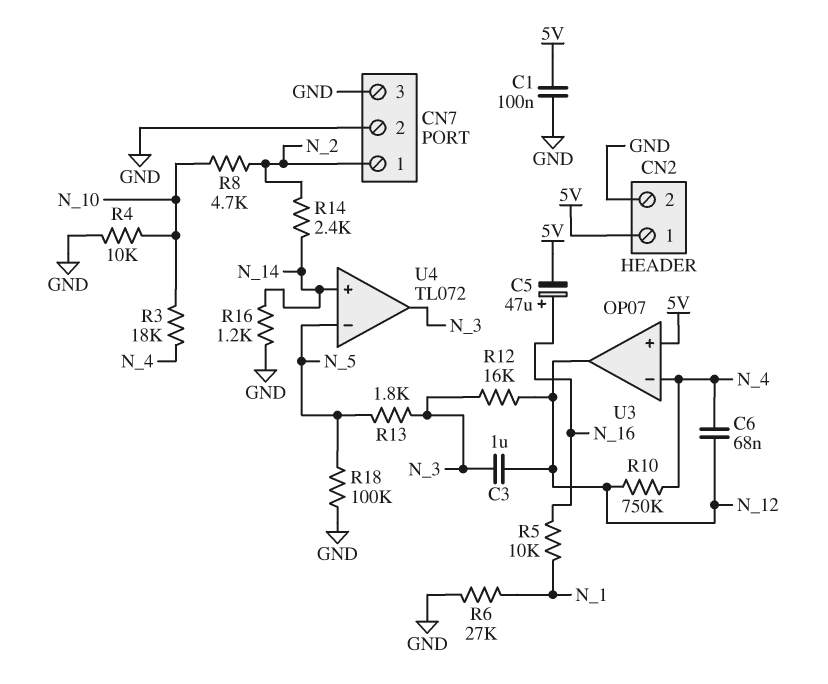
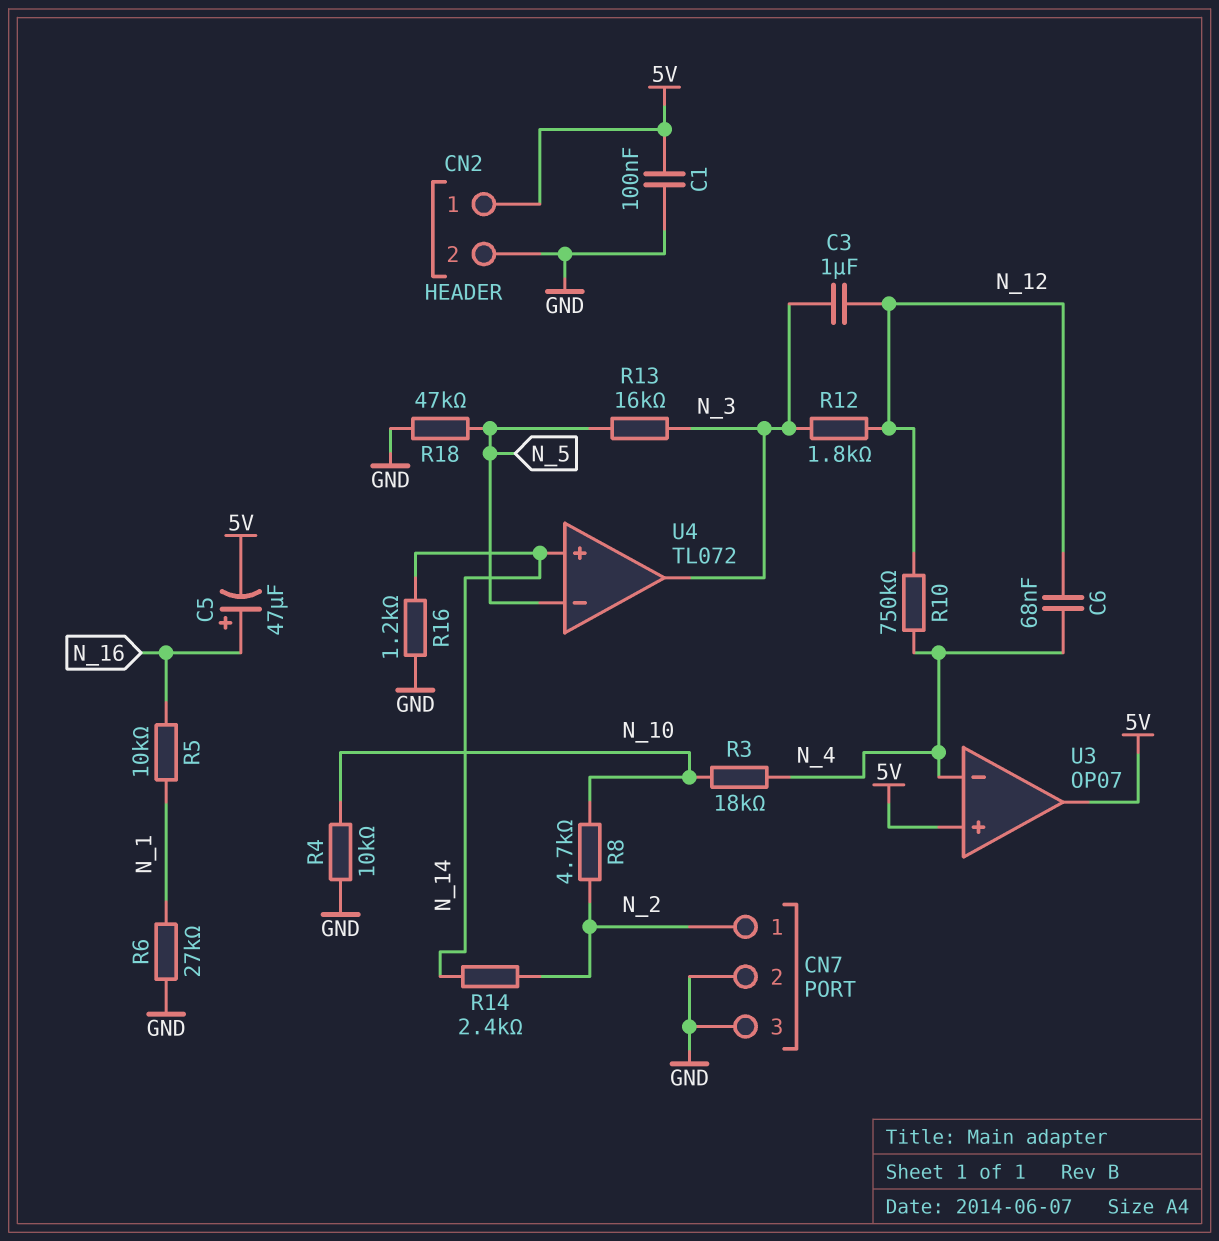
R12: 16k (N_3, N_12) -> 1.8k (N_3, N_12)
R13: 1.8k (N_3, N_5) -> 16k (N_3, N_5)
R18: 100k (GND, N_5) -> 47k (GND, N_5)
U3 pin out: N_12 -> 5V

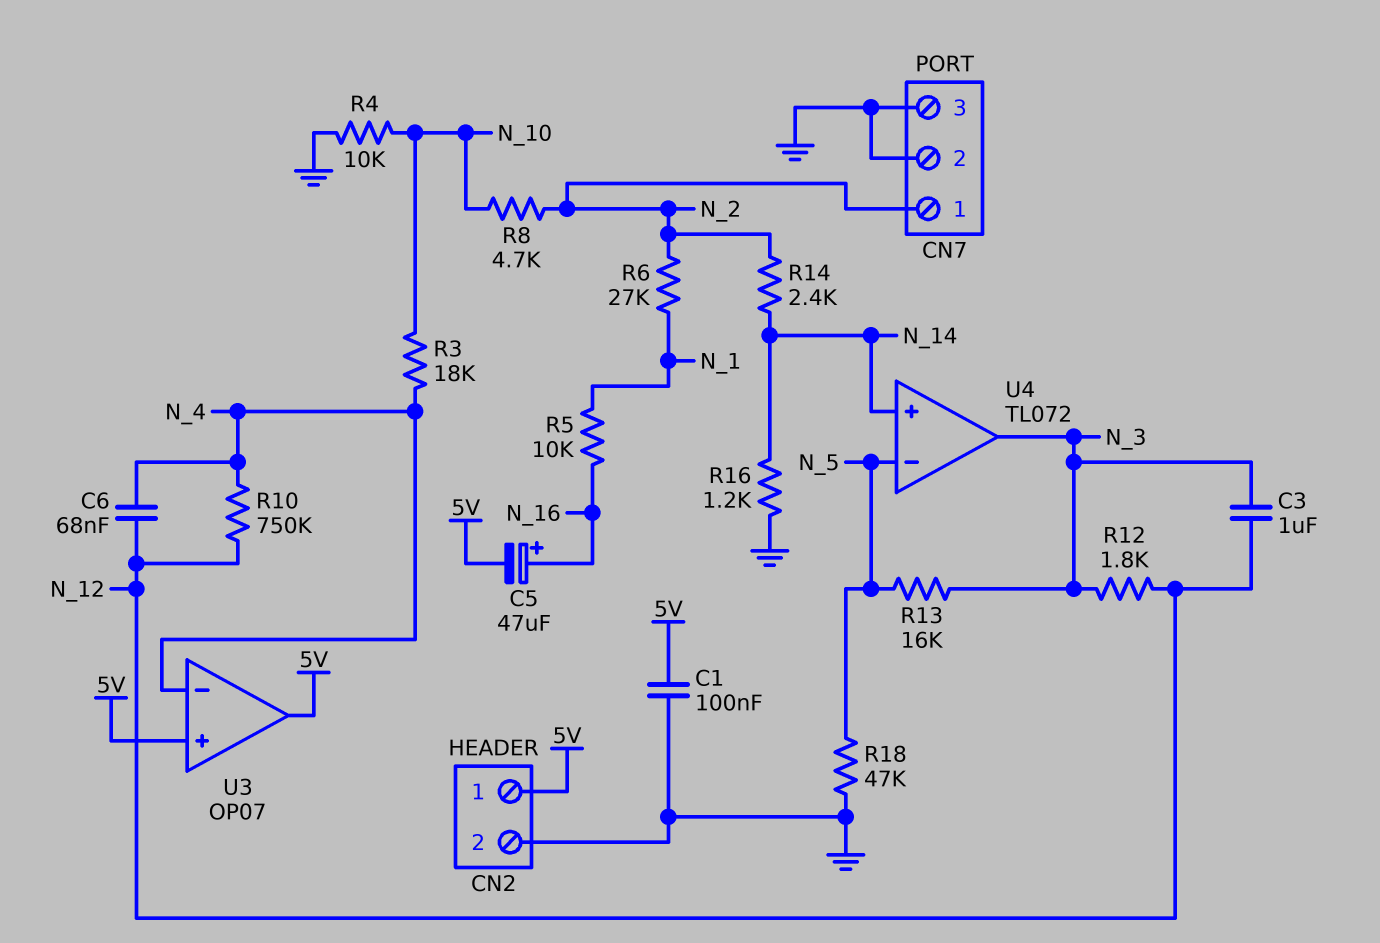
R6: 27k (GND, N_1) -> 27k (N_1, N_2)

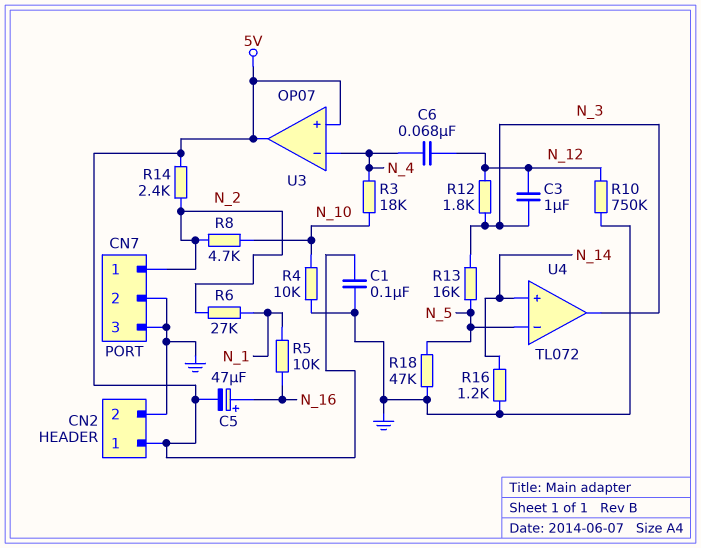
R10: 750k (N_4, N_12) -> 750k (GND, N_12)
R14: 2.4k (N_2, N_14) -> 2.4k (5V, N_2)

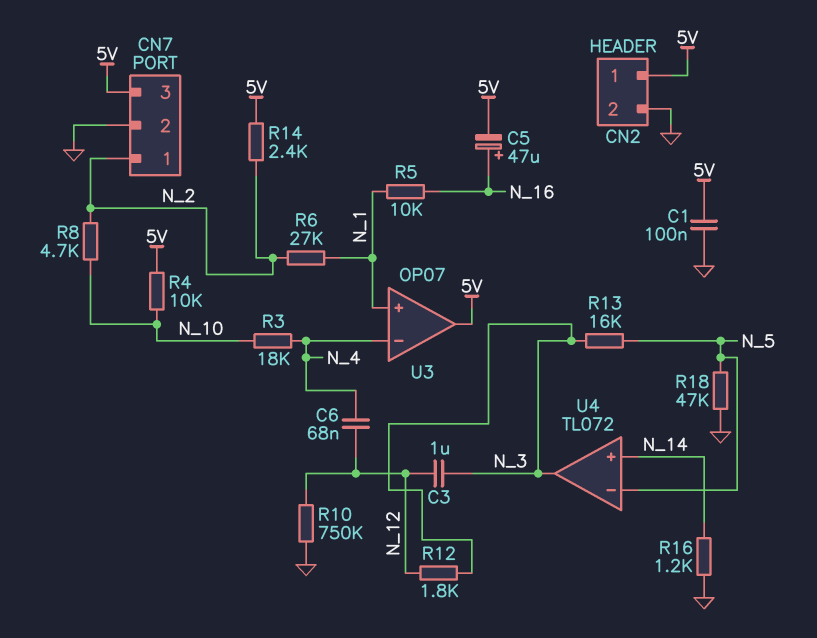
CN7 pin 3: GND -> 5V
R4: 10k (GND, N_10) -> 10k (5V, N_10)
U3 pin in+: 5V -> N_1

